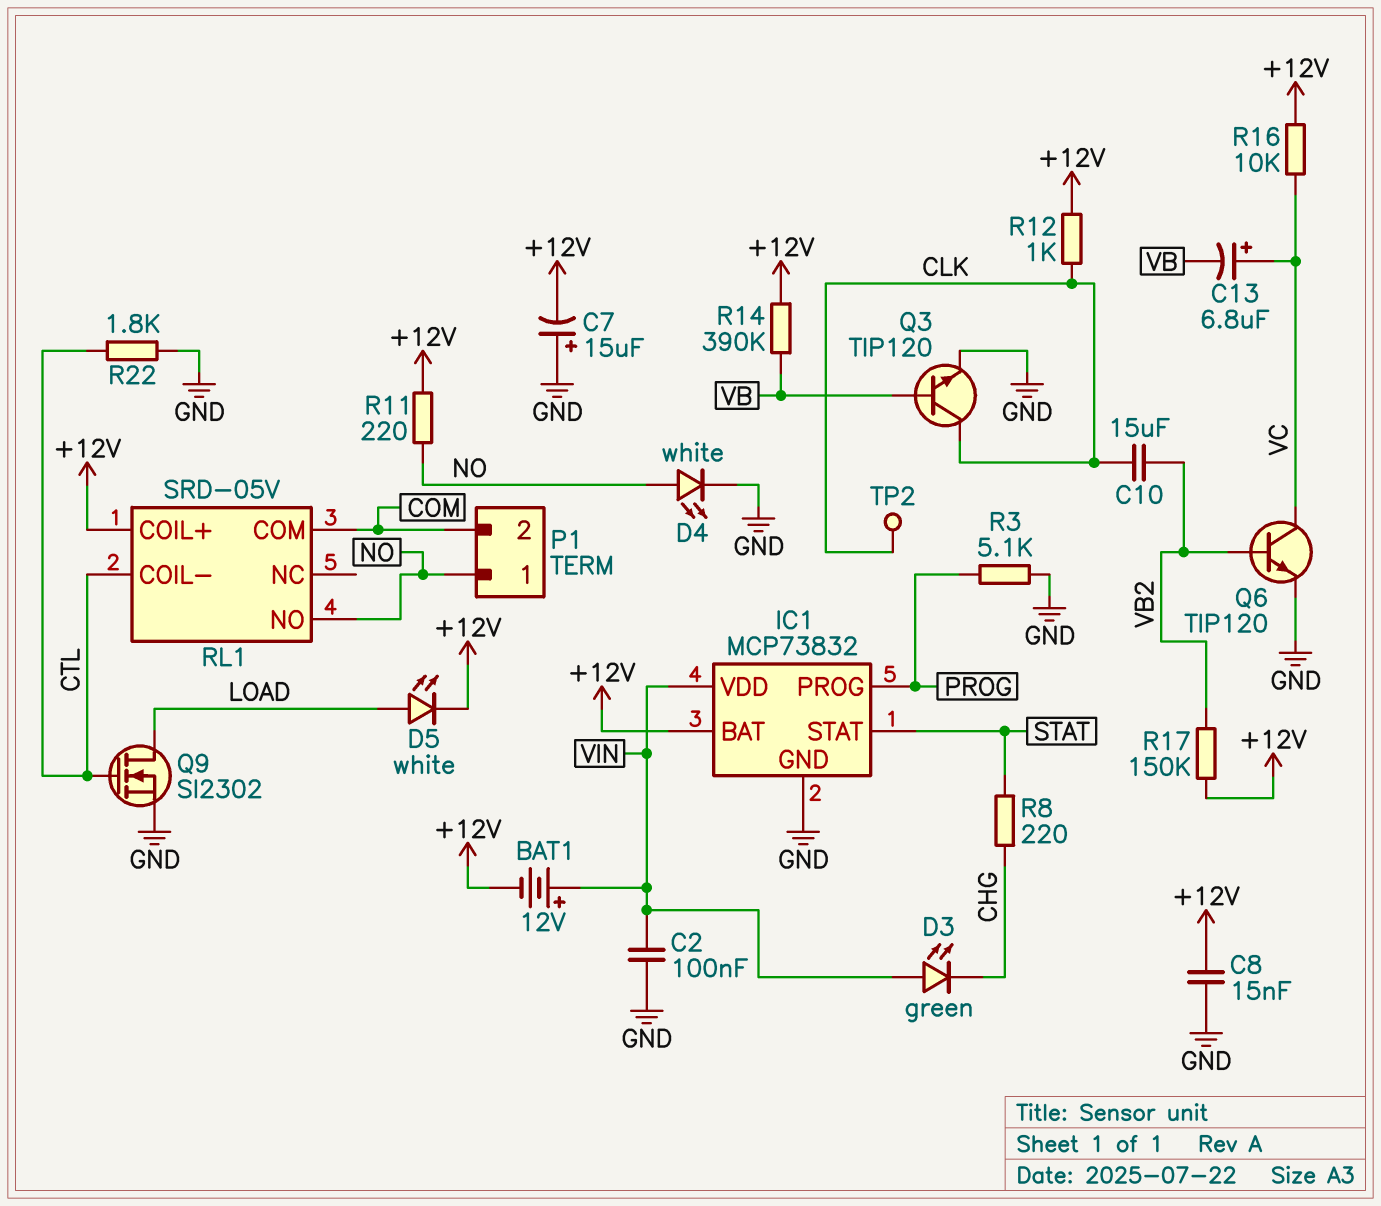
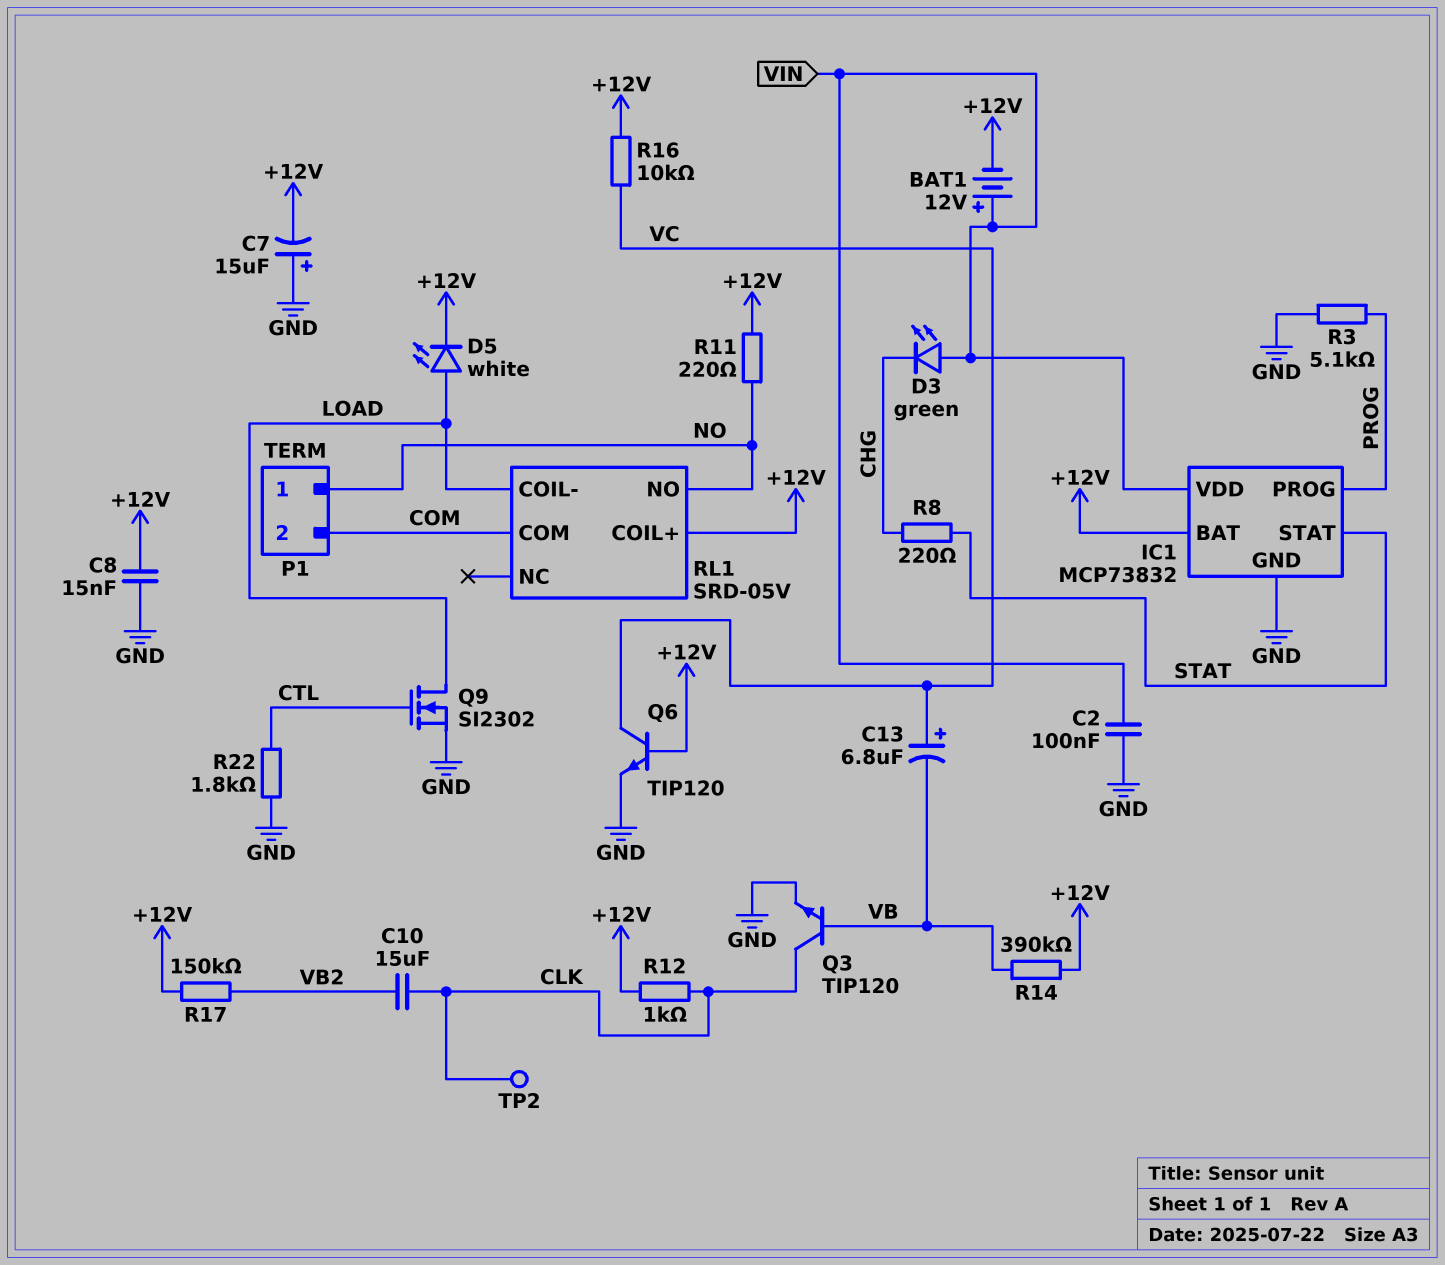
D4: LED white (A NO, K GND) -> none
Q6: NPN TIP120 (B VB2, C VC, E GND) -> NPN TIP120 (B +12V, C VC, E GND)
RL1 pin COIL-: CTL -> LOAD

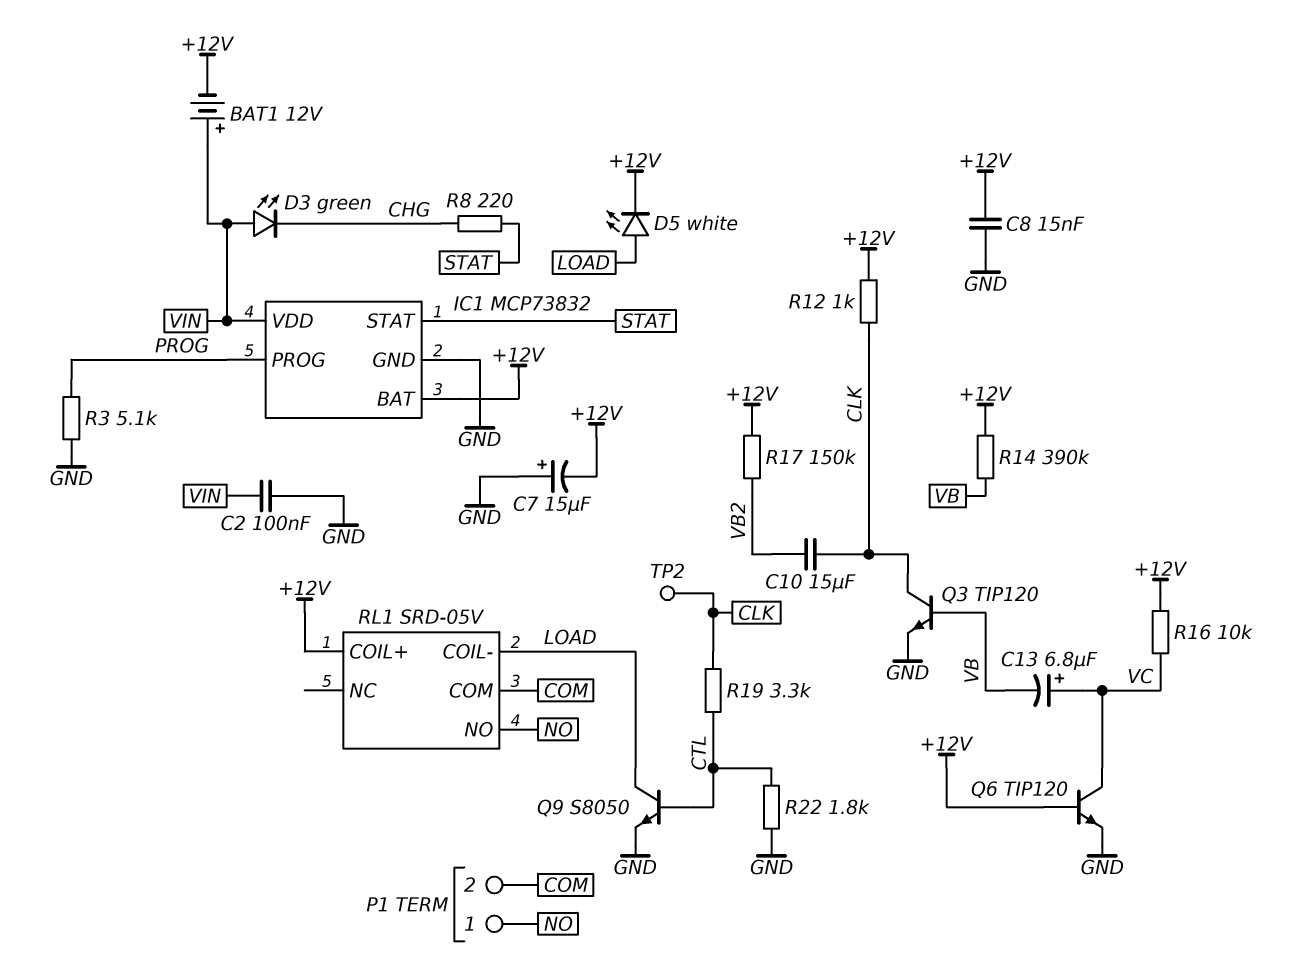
Q9: NMOS SI2302 (G CTL, D LOAD, S GND) -> NPN S8050 (B CTL, C LOAD, E GND)
R11: 220 (+12V, NO) -> none
R19: none -> 3.3k (CLK, CTL)

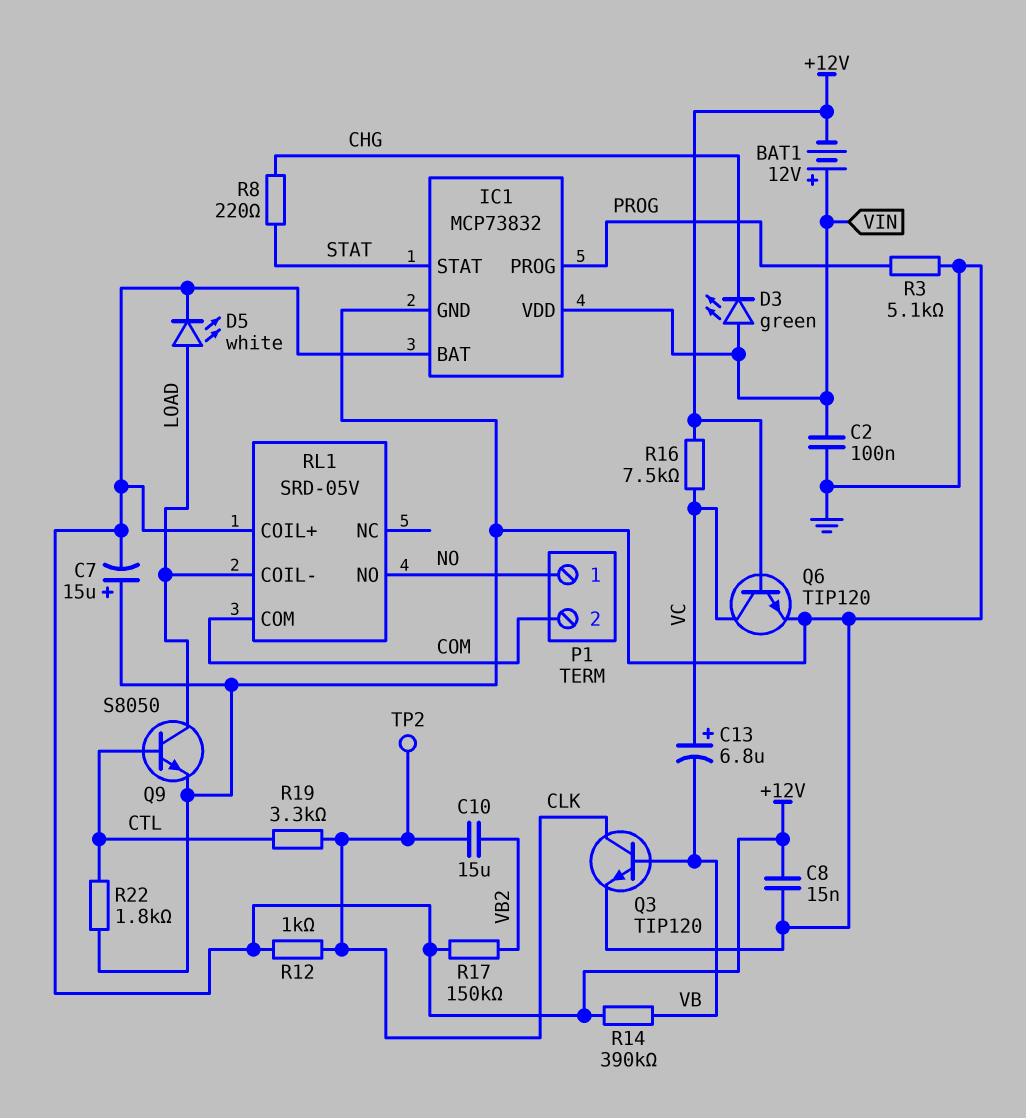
R16: 10k (+12V, VC) -> 7.5k (+12V, VC)

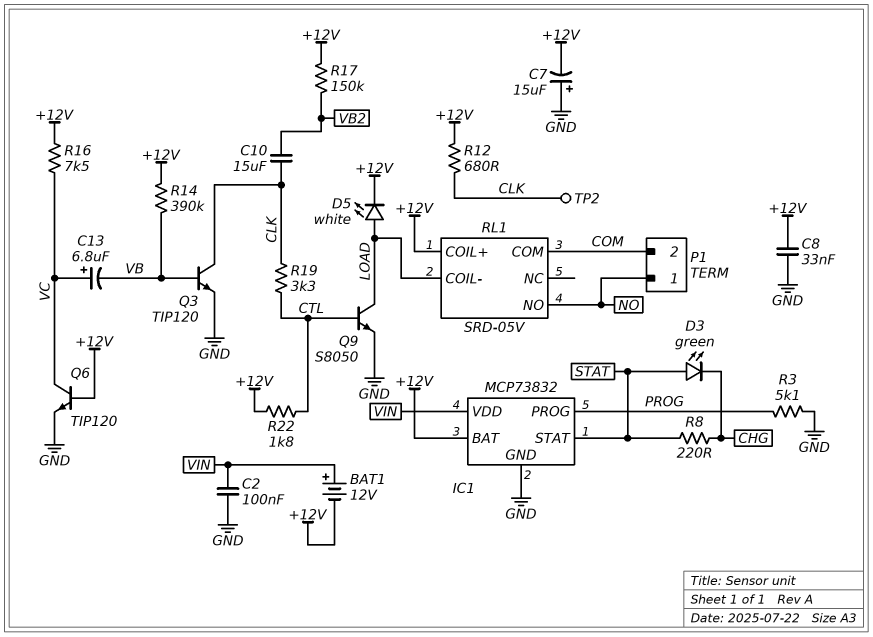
C8: 15nF (+12V, GND) -> 33nF (+12V, GND)
D3: LED green (A VIN, K CHG) -> LED green (A STAT, K CHG)
R12: 1k (+12V, CLK) -> 680 (+12V, CLK)
R22: 1.8k (CTL, GND) -> 1.8k (+12V, CTL)

